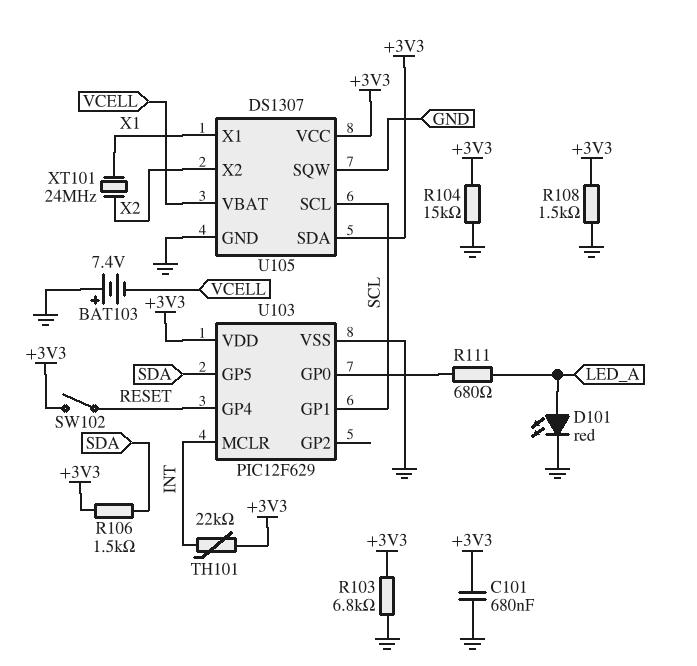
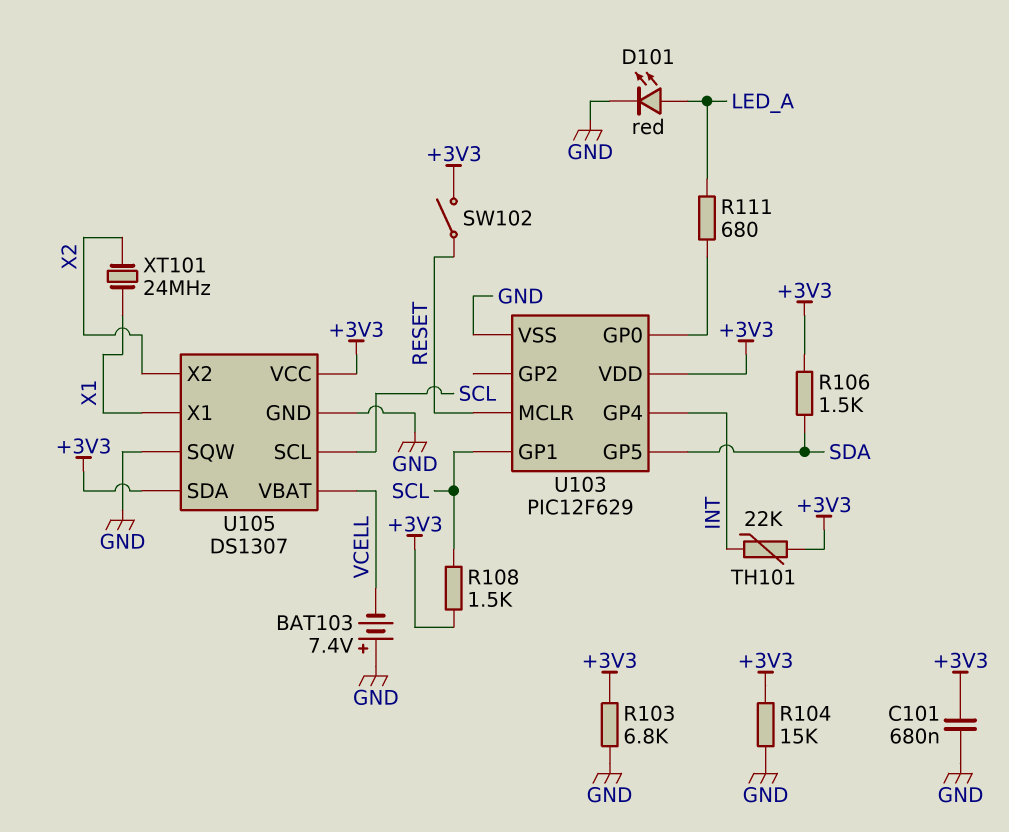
R108: 1.5k (+3V3, GND) -> 1.5k (+3V3, SCL)
U103 pin GP4: RESET -> INT
U103 pin MCLR: INT -> RESET

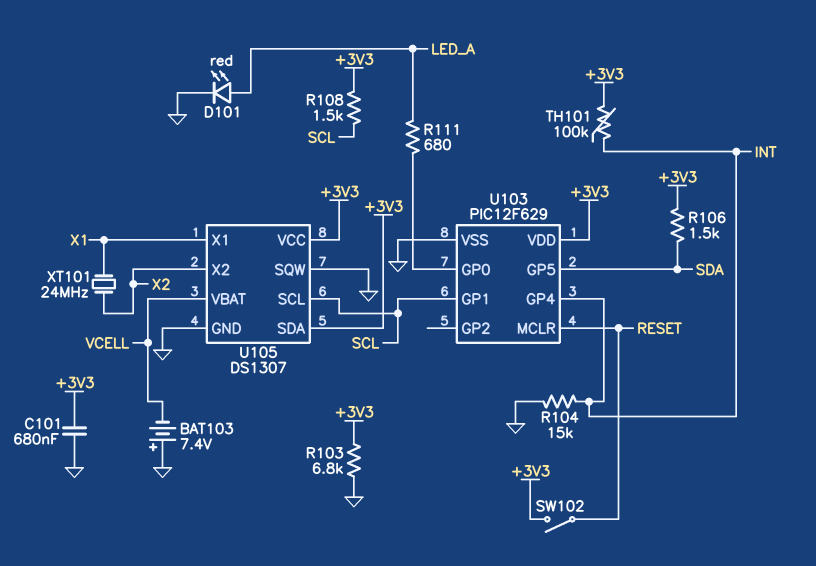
R104: 15k (+3V3, GND) -> 15k (GND, INT)
TH101: 22k (+3V3, INT) -> 100k (+3V3, INT)

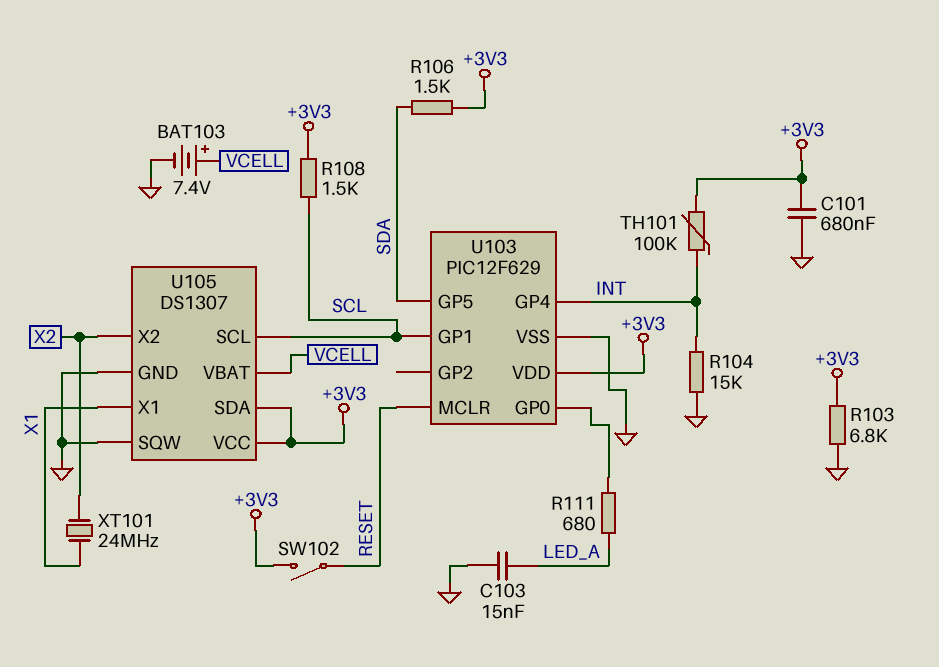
BAT103: 7.4V (plus GND, minus VCELL) -> 7.4V (plus VCELL, minus GND)
C103: none -> 15nF (GND, LED_A)
D101: LED red (A LED_A, K GND) -> none

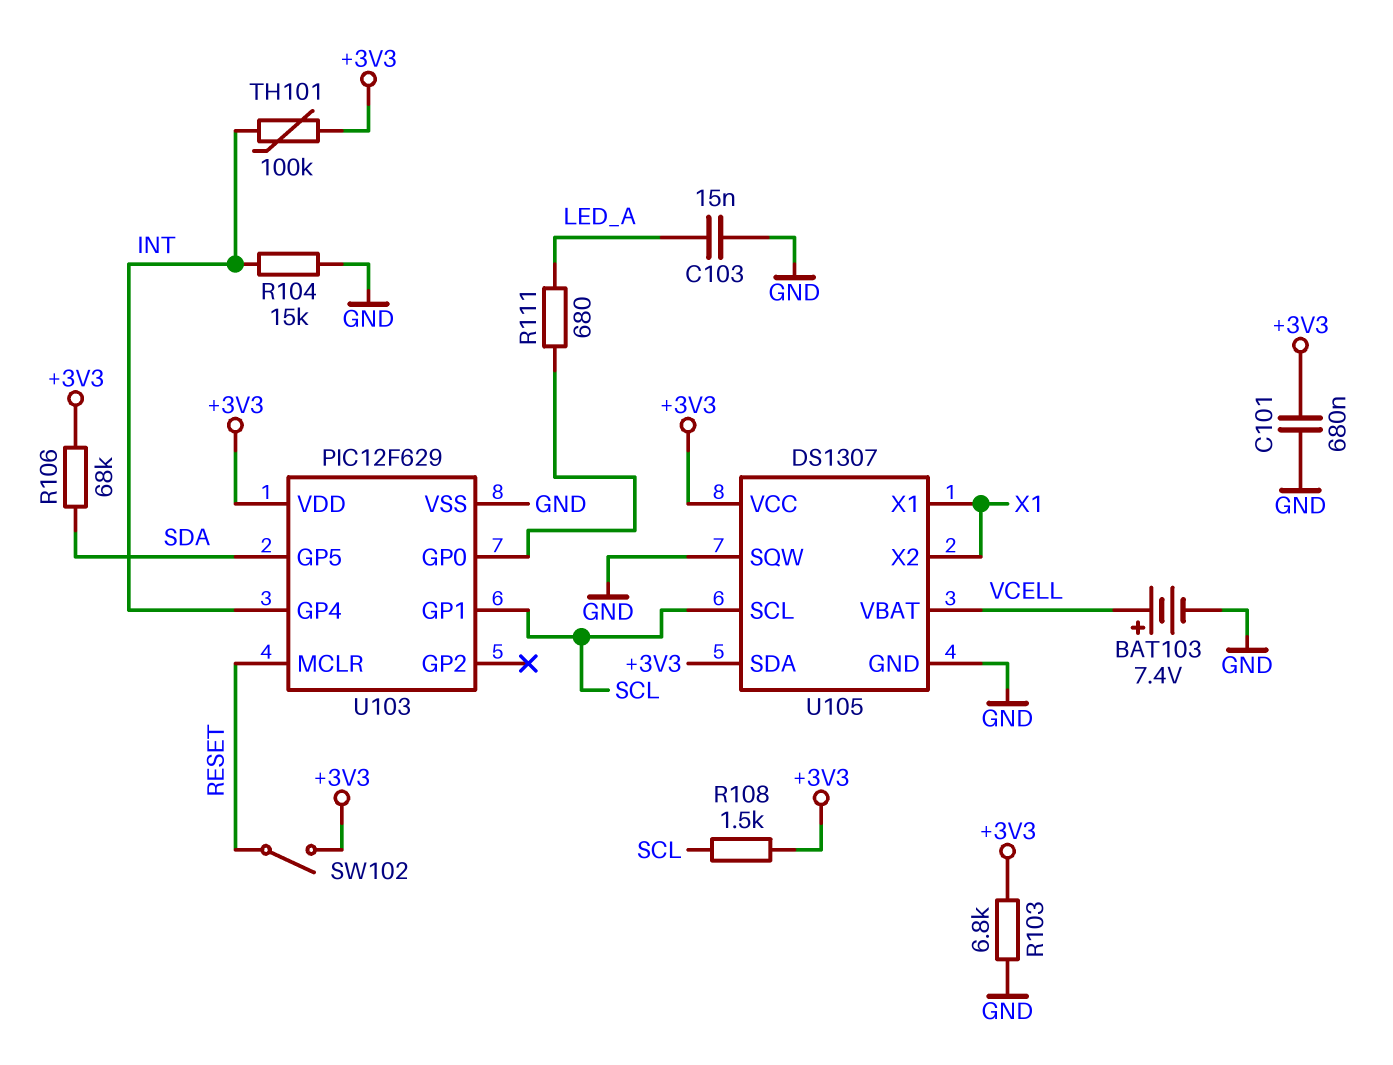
R106: 1.5k (+3V3, SDA) -> 68k (+3V3, SDA)
U105 pin X2: X2 -> X1
XT101: 24MHz (X1, X2) -> none

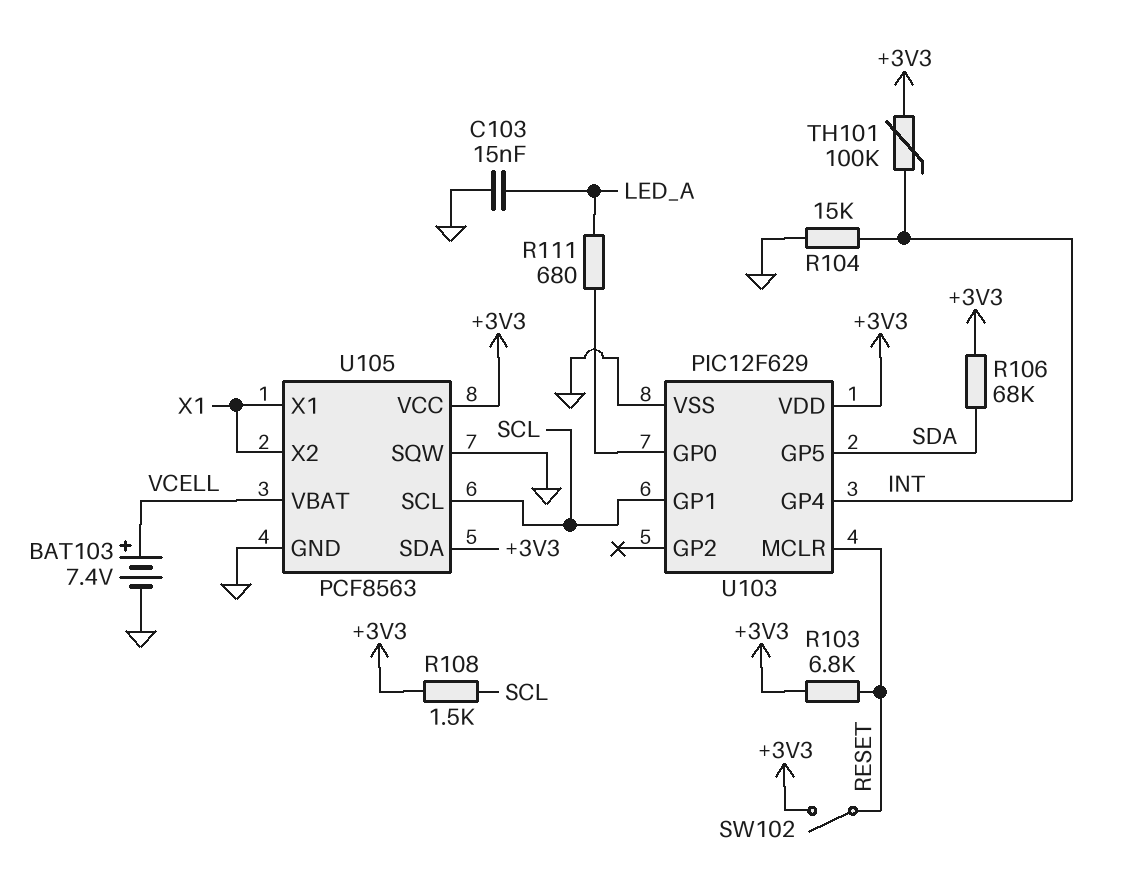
C101: 680nF (+3V3, GND) -> none
R103: 6.8k (+3V3, GND) -> 6.8k (+3V3, RESET)
U105: DS1307 -> PCF8563

